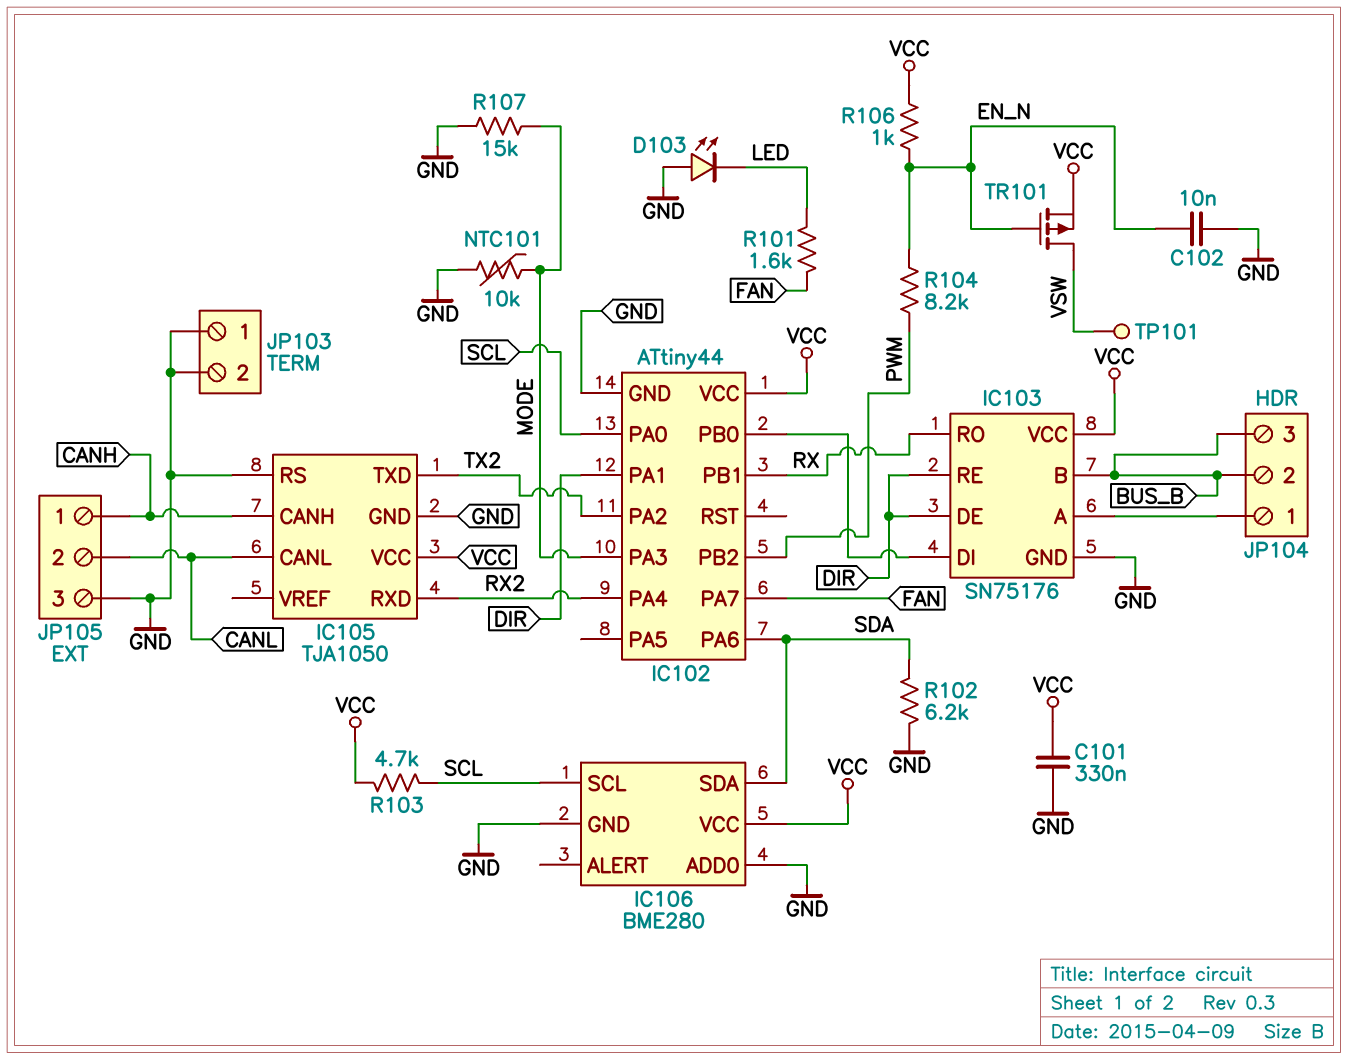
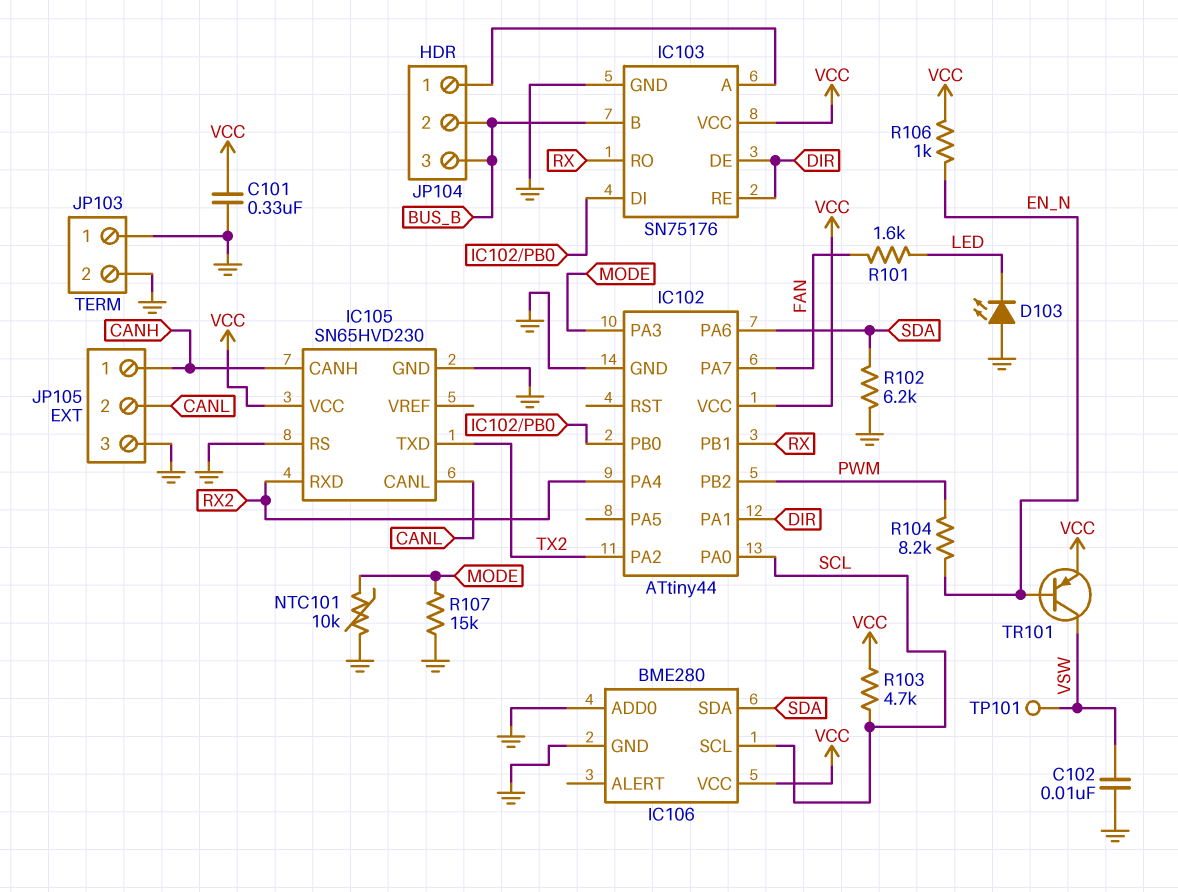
C102: 10nF (EN_N, GND) -> 10nF (GND, VSW)
IC105: TJA1050 -> SN65HVD230
TR101: PMOS (G EN_N, D VSW, S VCC) -> PNP (B EN_N, C VSW, E VCC)

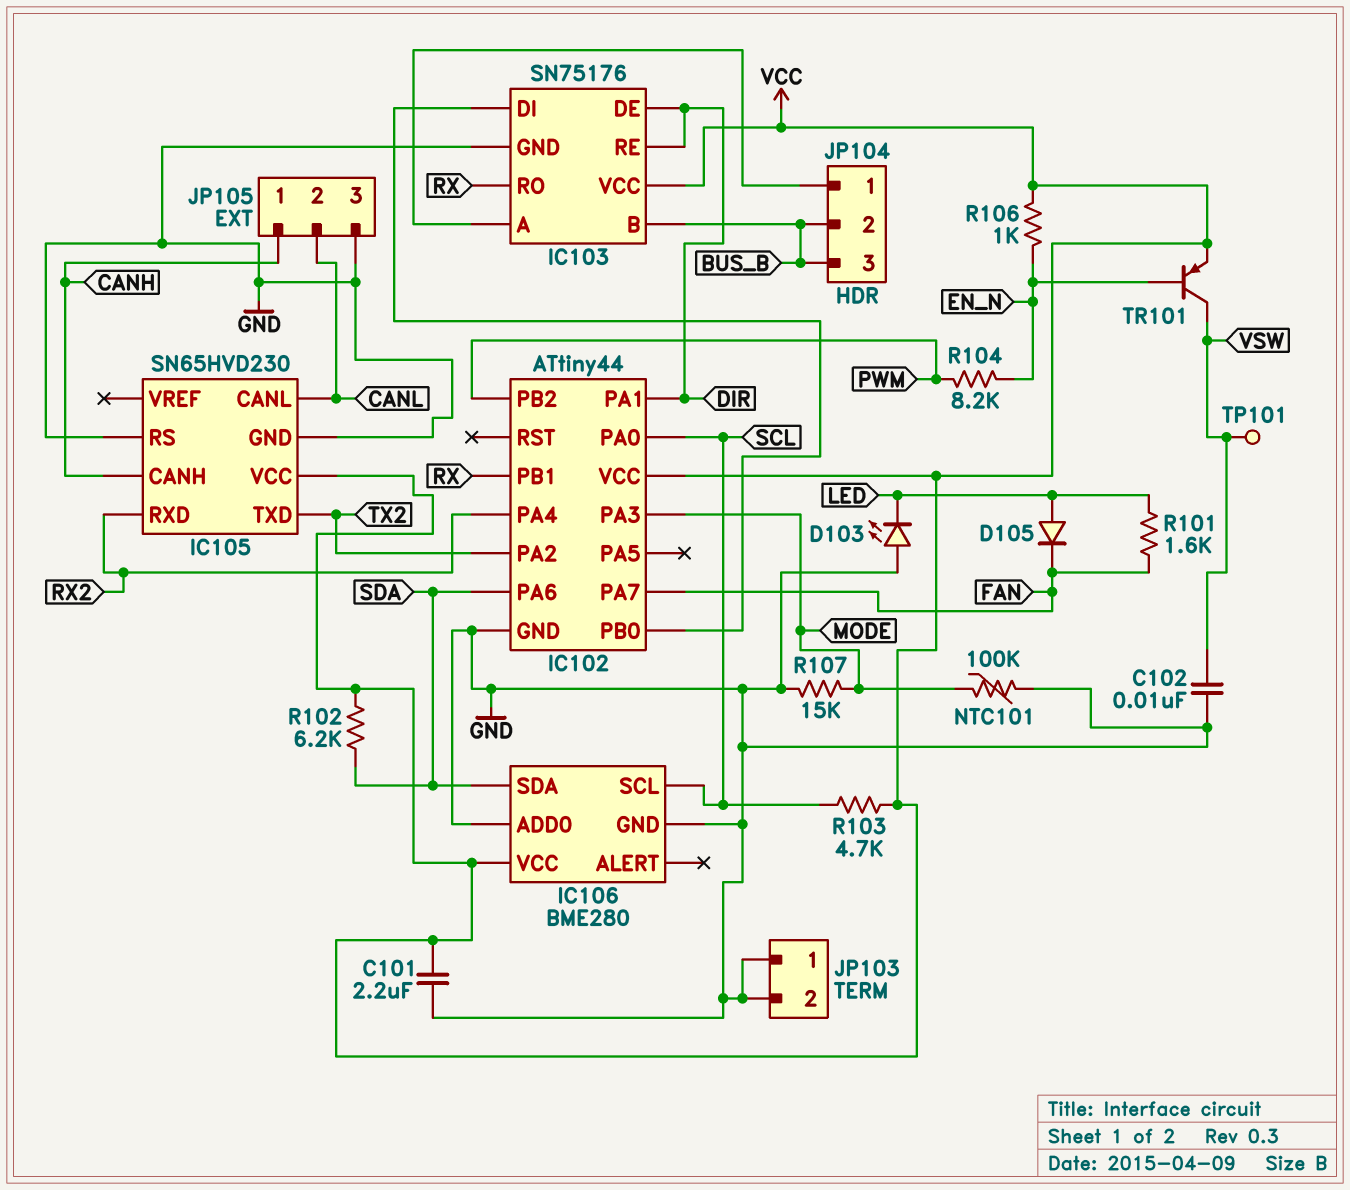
C101: 330nF (GND, VCC) -> 2.2uF (GND, VCC)
D105: none -> diode (A LED, K FAN)
NTC101: 10k (GND, MODE) -> 100k (GND, MODE)
R102: 6.2k (GND, SDA) -> 6.2k (SDA, VCC)

